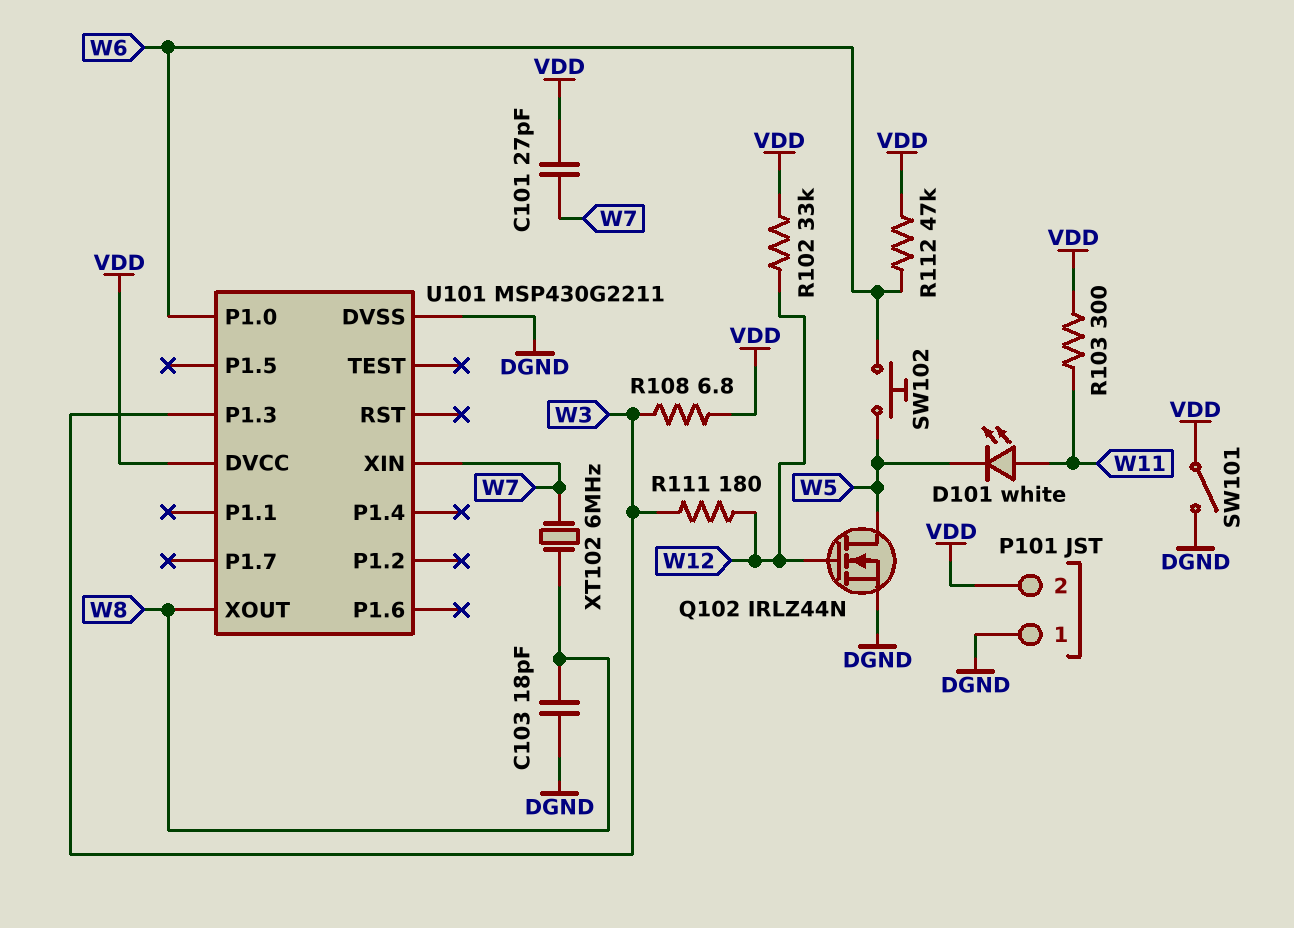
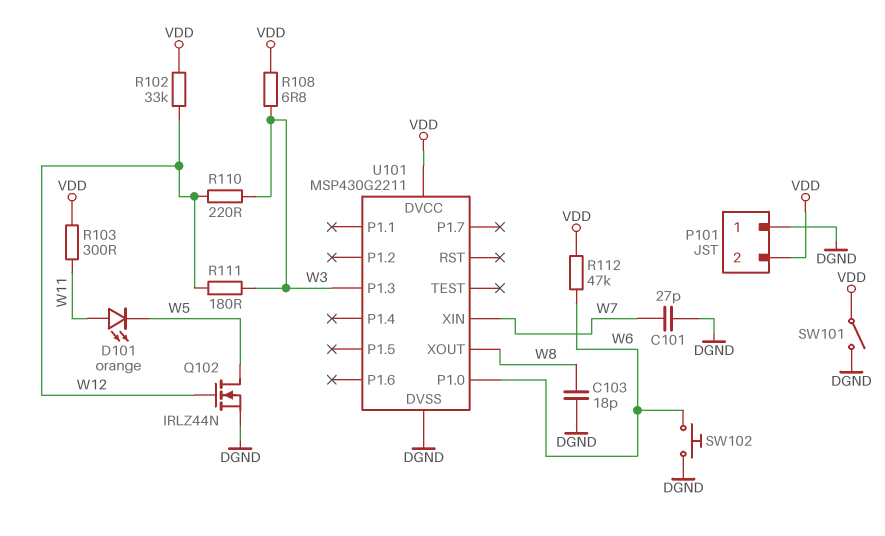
C101: 27pF (VDD, W7) -> 27pF (DGND, W7)
D101: LED white (A W11, K W5) -> LED orange (A W11, K W5)
R110: none -> 220 (W3, W12)
SW102: button (W5, W6) -> button (DGND, W6)
XT102: 6MHz (W7, W8) -> none

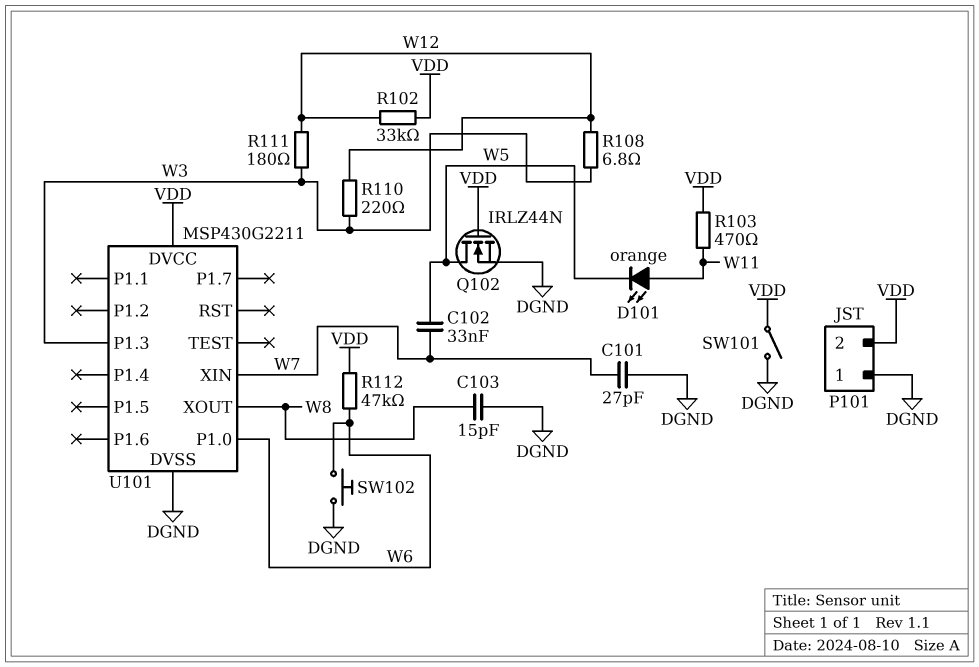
C102: none -> 33nF (W5, W7)
C103: 18pF (DGND, W8) -> 15pF (DGND, W8)
Q102: NMOS IRLZ44N (G W12, D W5, S DGND) -> NMOS IRLZ44N (G VDD, D W5, S DGND)
R103: 300 (VDD, W11) -> 470 (VDD, W11)
R108: 6.8 (VDD, W3) -> 6.8 (W3, W12)

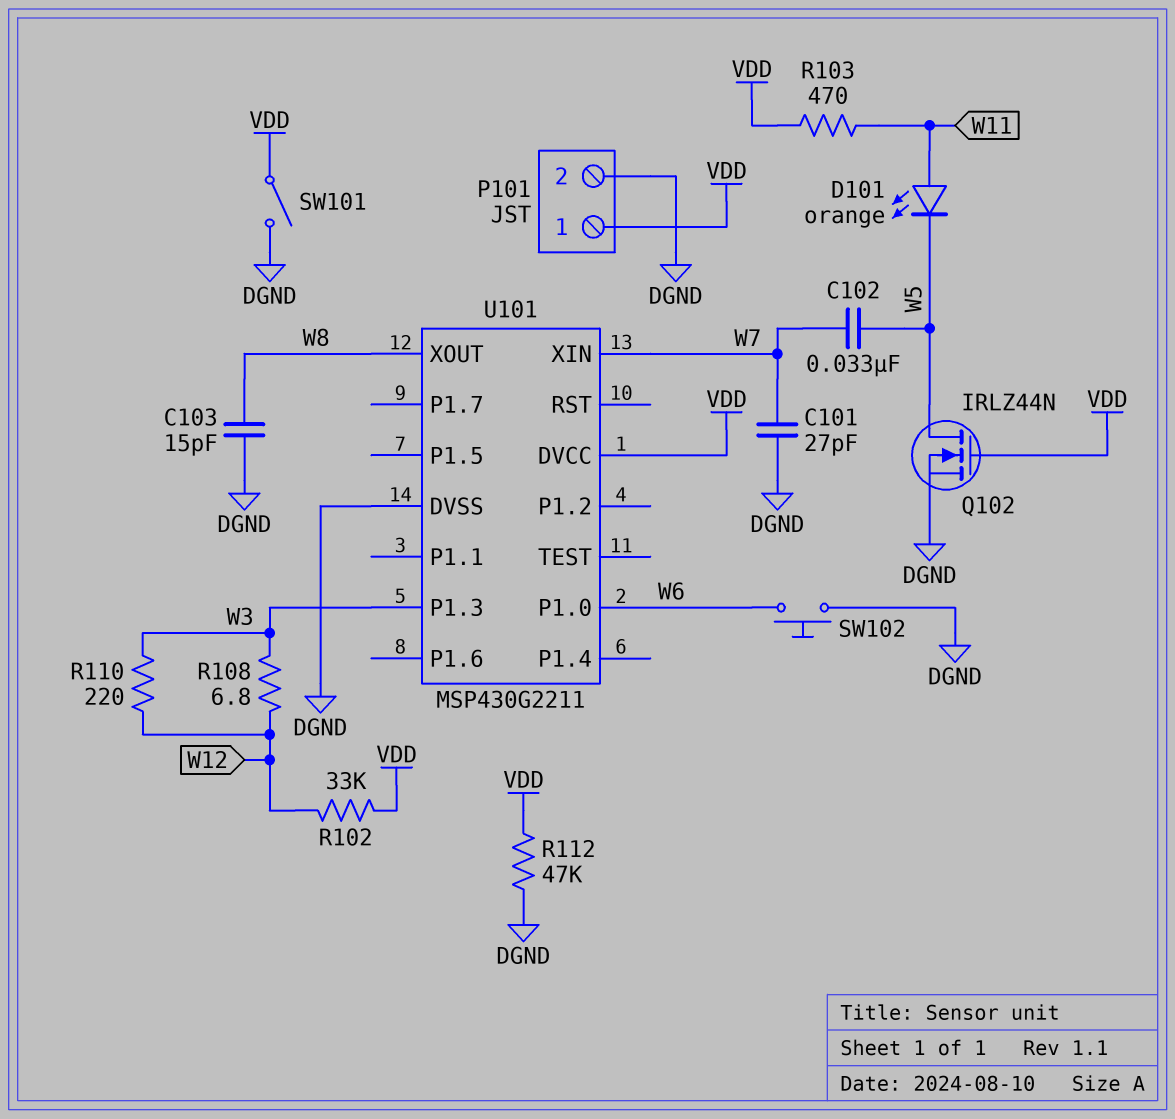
P101 pin 1: DGND -> VDD
P101 pin 2: VDD -> DGND
R111: 180 (W3, W12) -> none
R112: 47k (VDD, W6) -> 47k (DGND, VDD)

